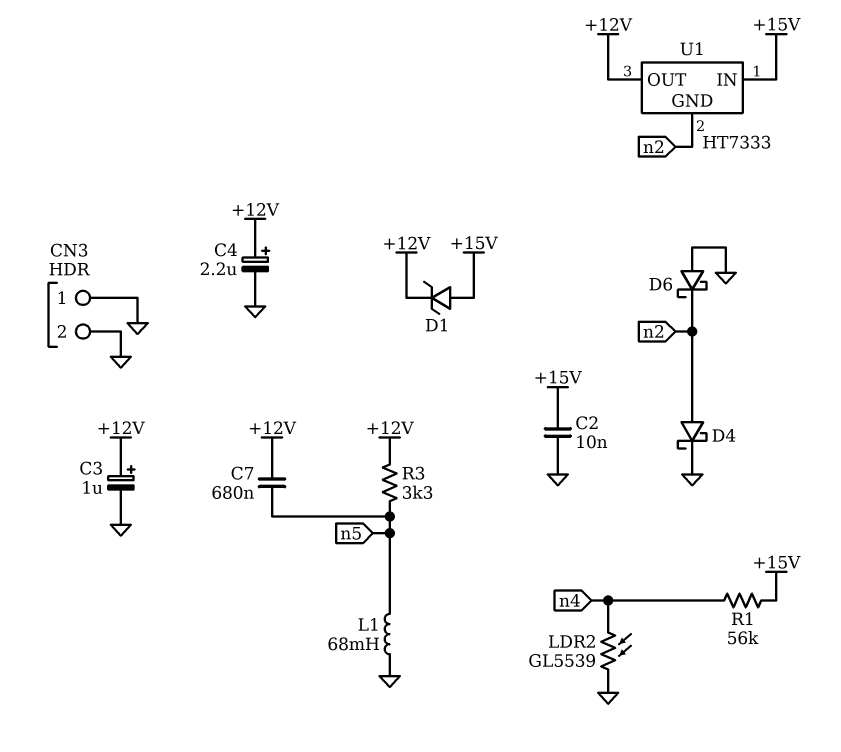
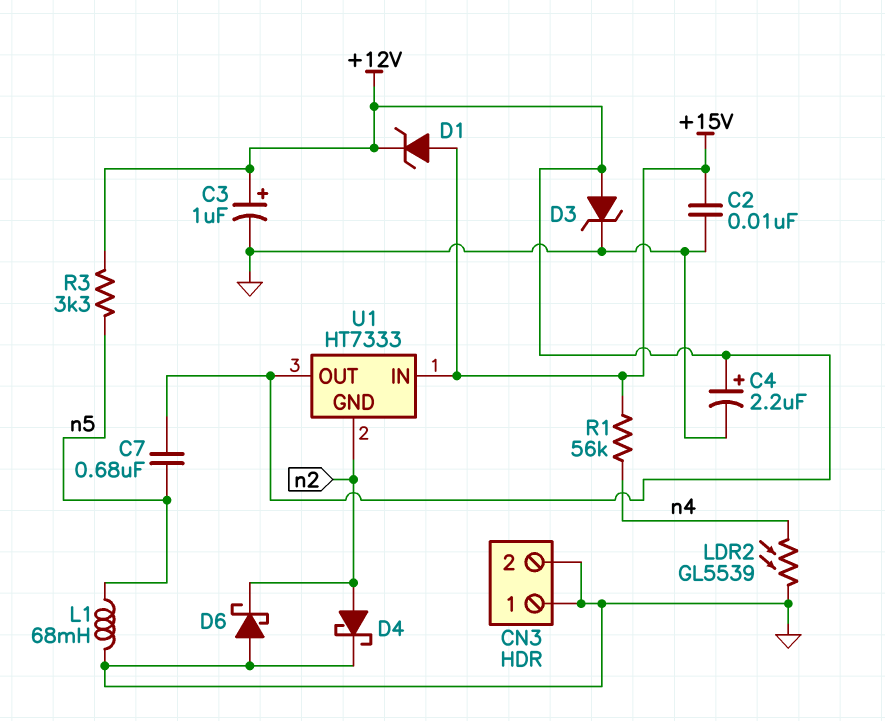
D3: none -> zener (A +12V, K GND)

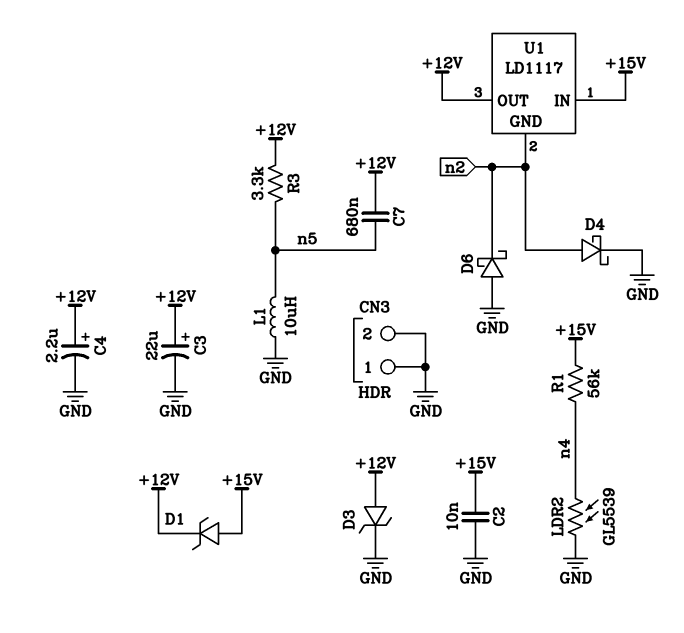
C3: 1uF (plus +12V, minus GND) -> 22uF (plus +12V, minus GND)
L1: 68mH (GND, n5) -> 10uH (GND, n5)
U1: HT7333 -> LD1117

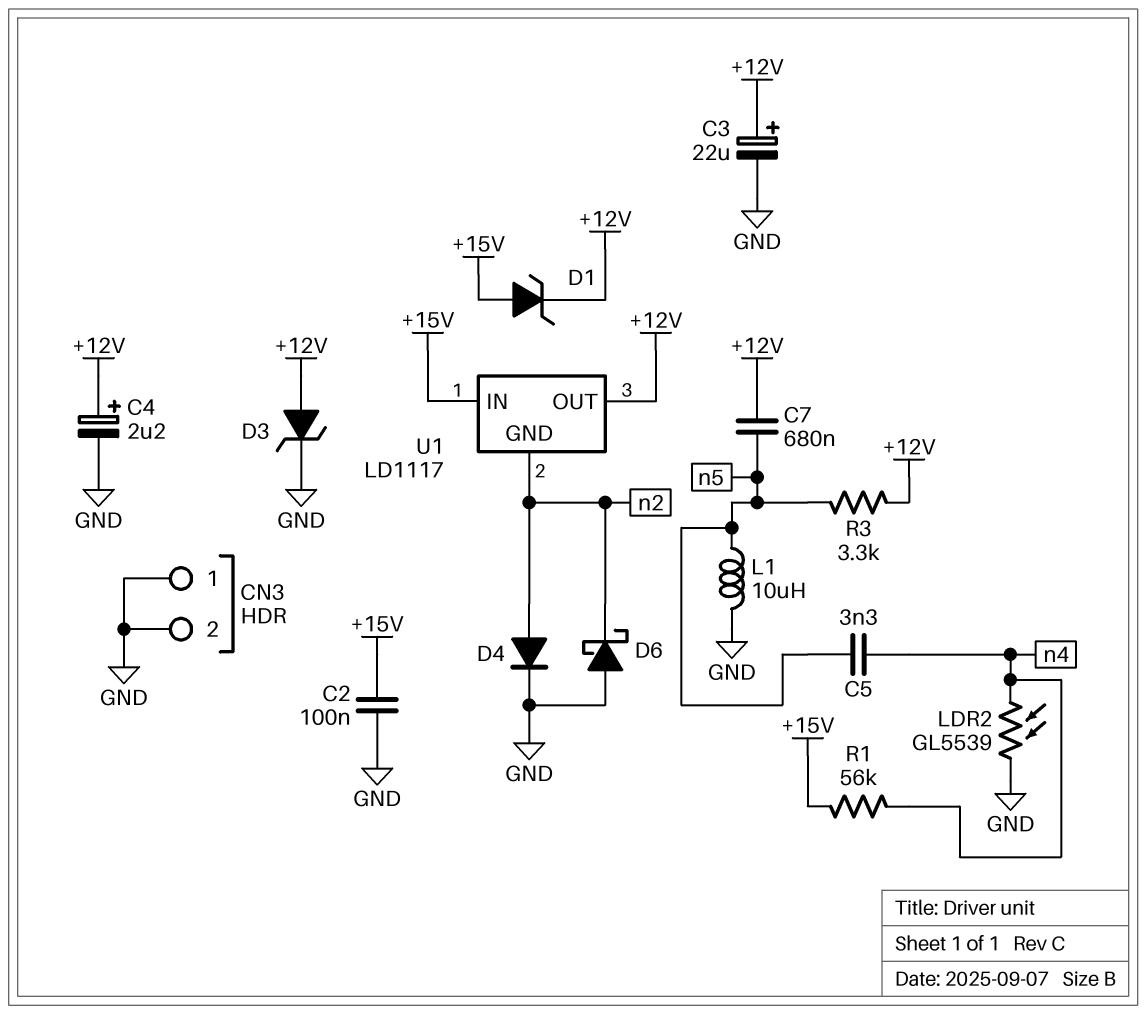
C2: 10nF (+15V, GND) -> 100nF (+15V, GND)
C5: none -> 3.3nF (n4, n5)
D4: schottky (A n2, K GND) -> diode (A n2, K GND)

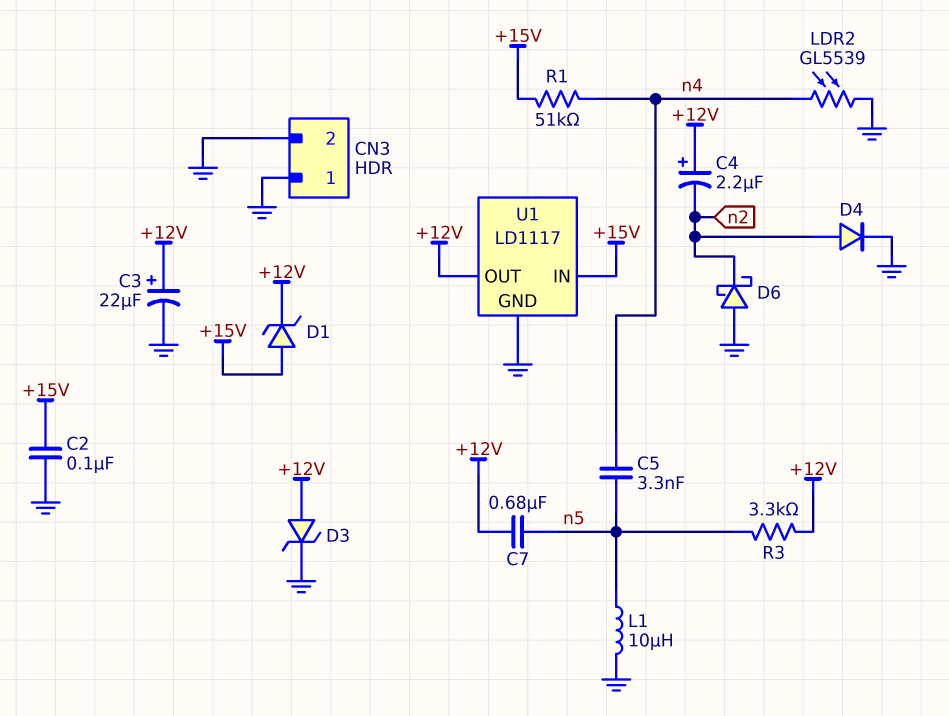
C4: 2.2uF (plus +12V, minus GND) -> 2.2uF (plus +12V, minus n2)
R1: 56k (+15V, n4) -> 51k (+15V, n4)
U1 pin GND: n2 -> GND

